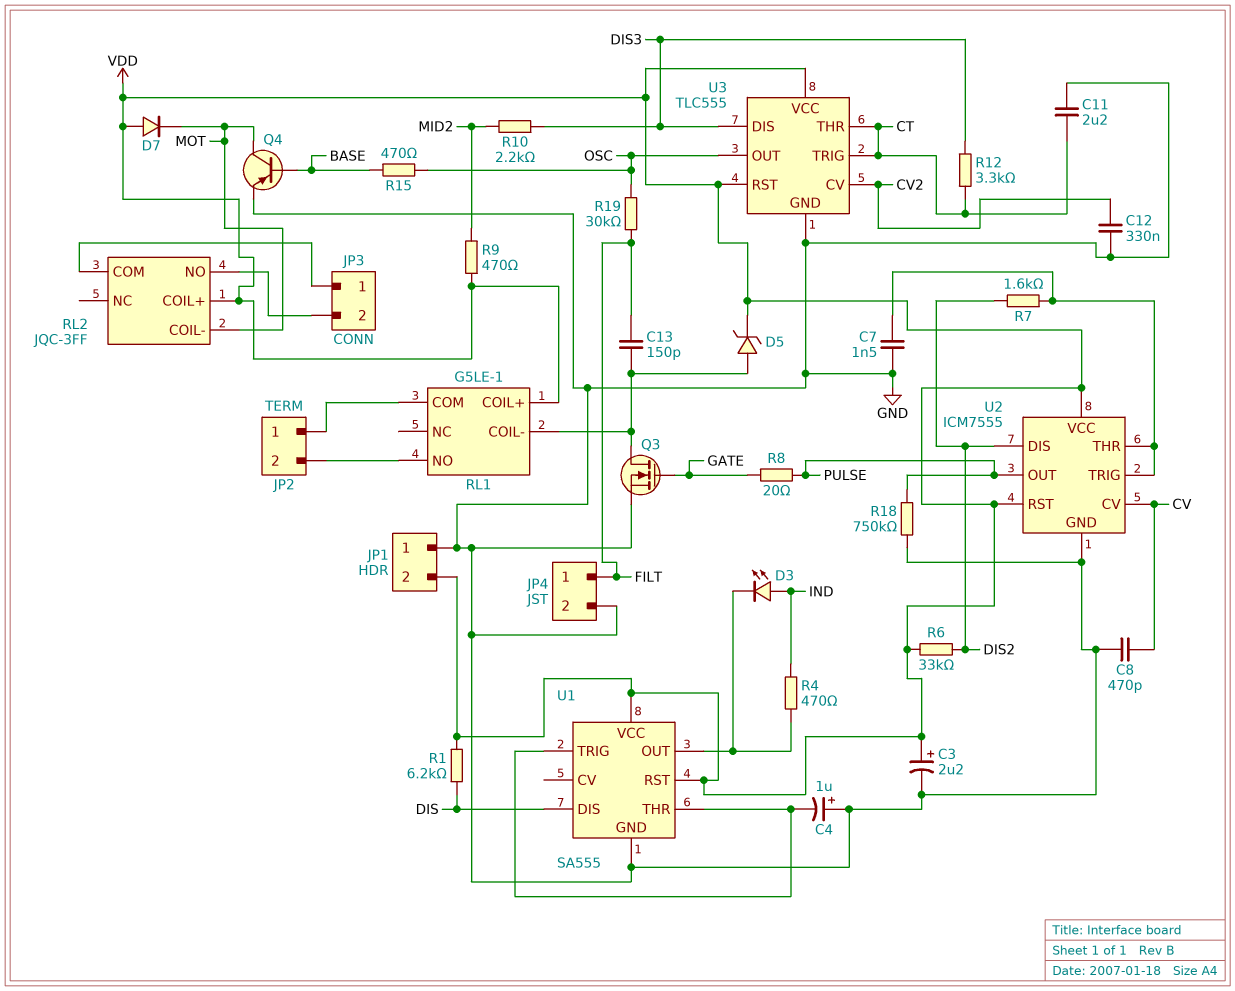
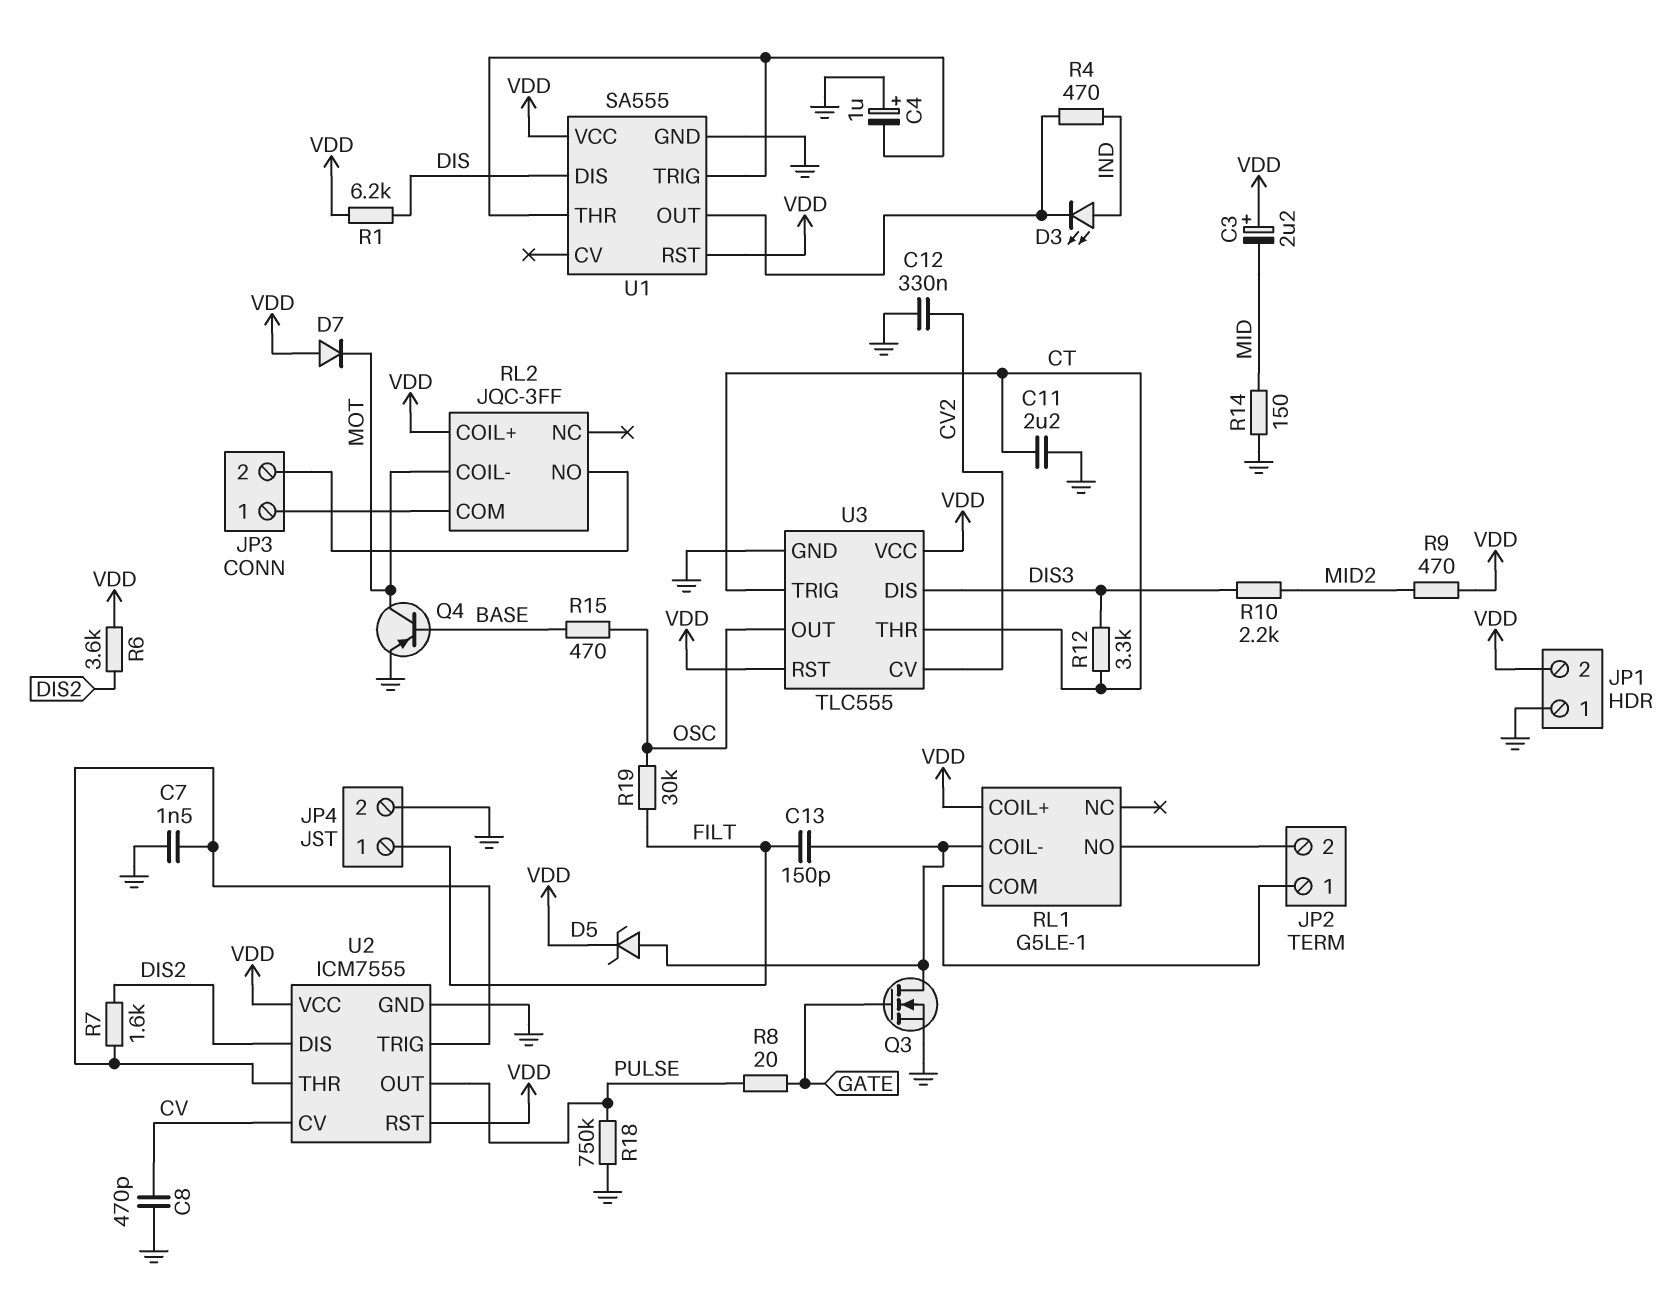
C3: 2.2uF (plus VDD, minus GND) -> 2.2uF (plus VDD, minus MID)
R6: 33k (DIS2, VDD) -> 3.6k (DIS2, VDD)
R14: none -> 150 (GND, MID)

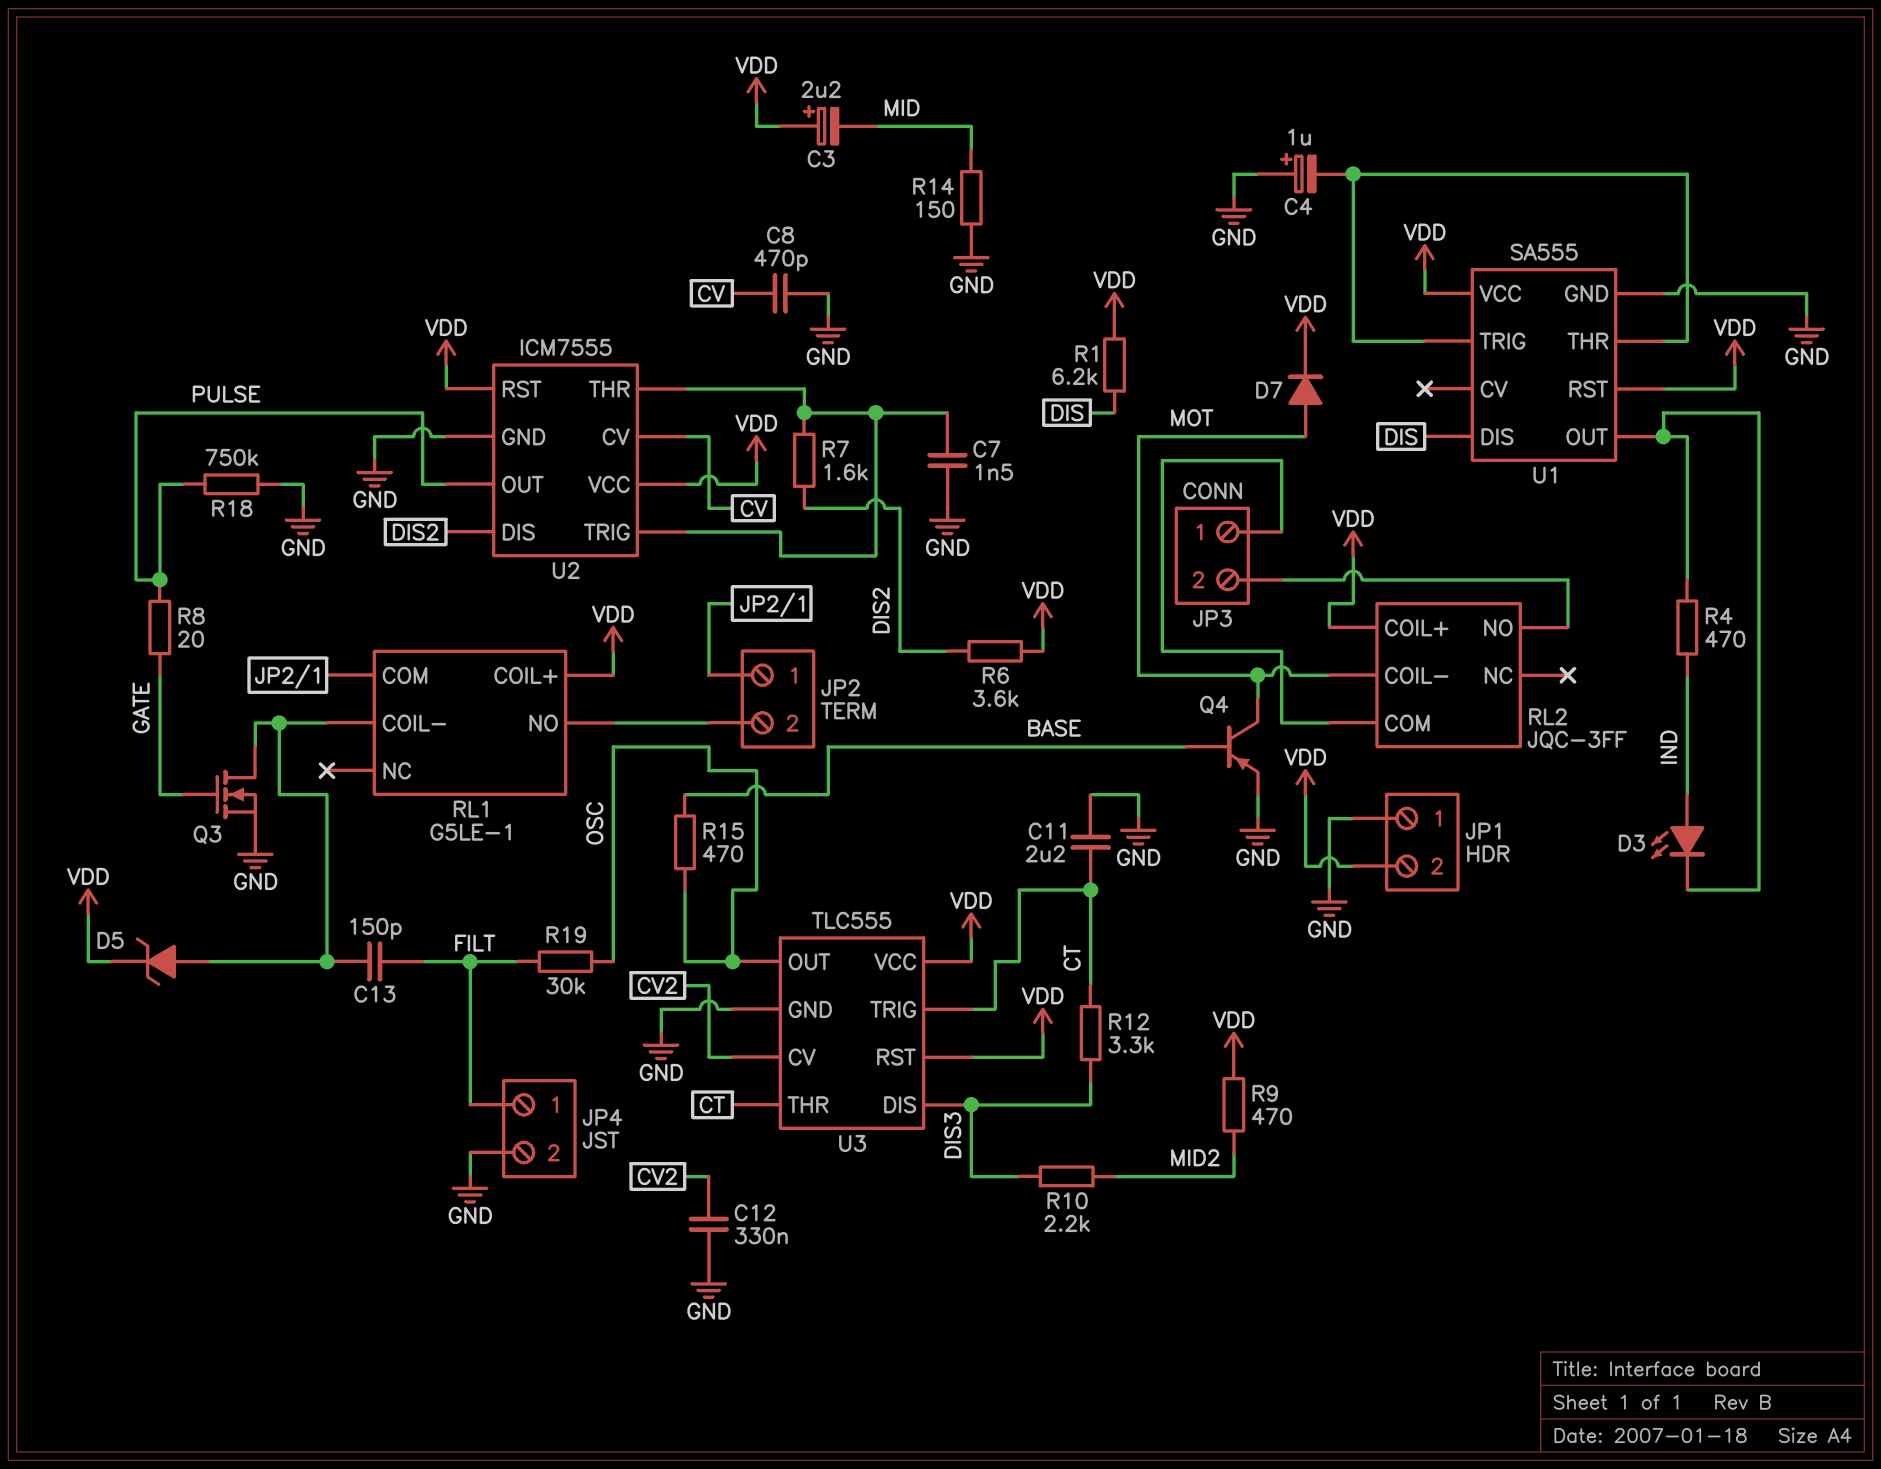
D7: diode (A VDD, K MOT) -> diode (A MOT, K VDD)

